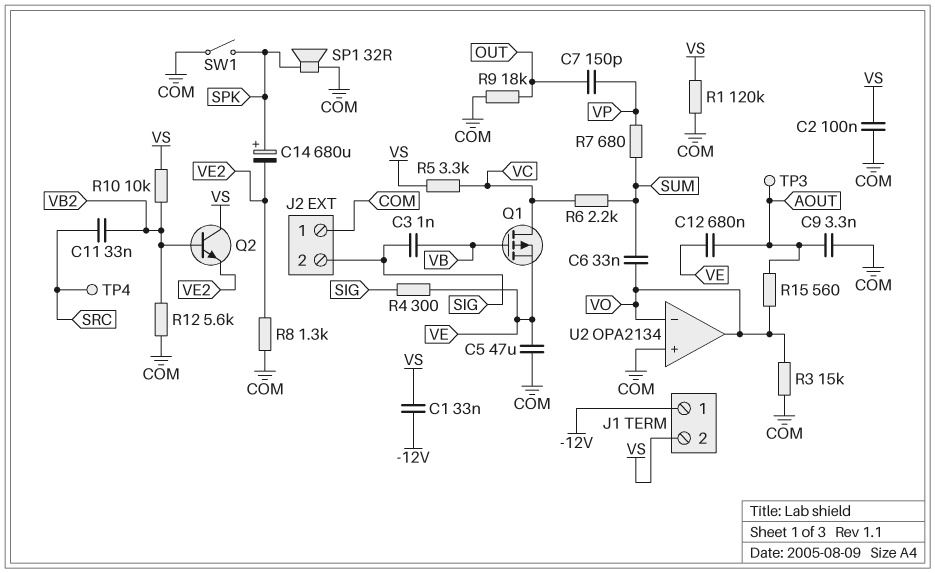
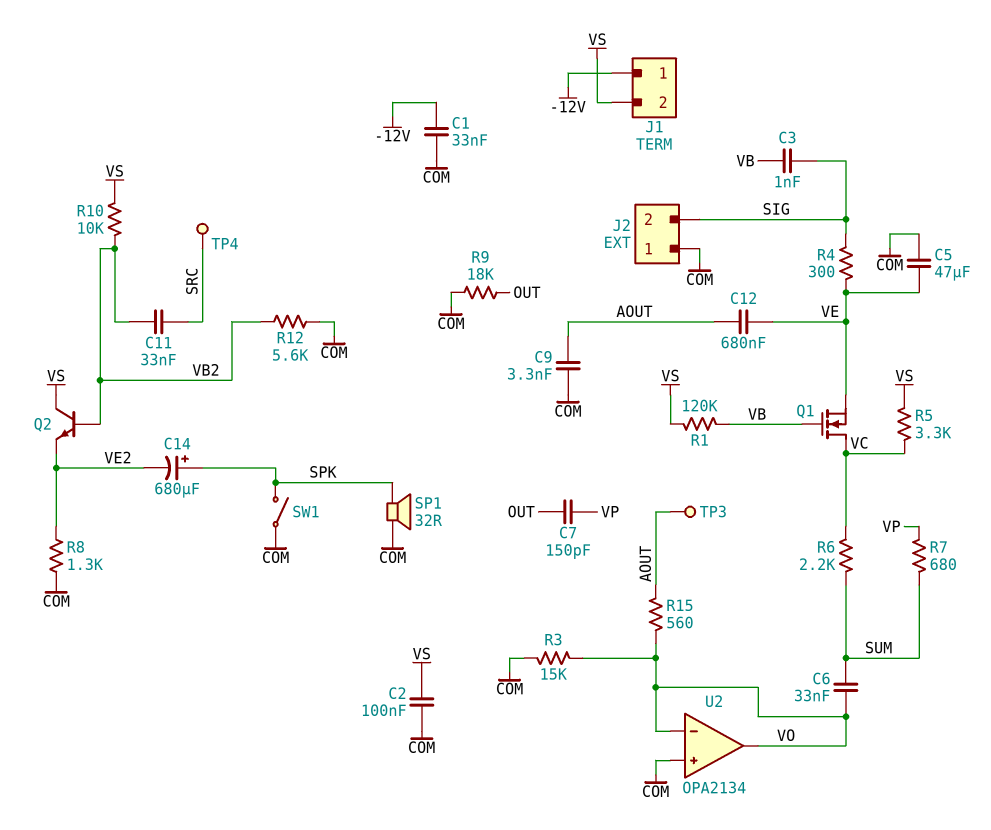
C1: 33nF (-12V, VS) -> 33nF (-12V, COM)
Q1: PMOS (G VB, D VC, S VE) -> NMOS (G VB, D VC, S VE)
R1: 120k (COM, VS) -> 120k (VB, VS)

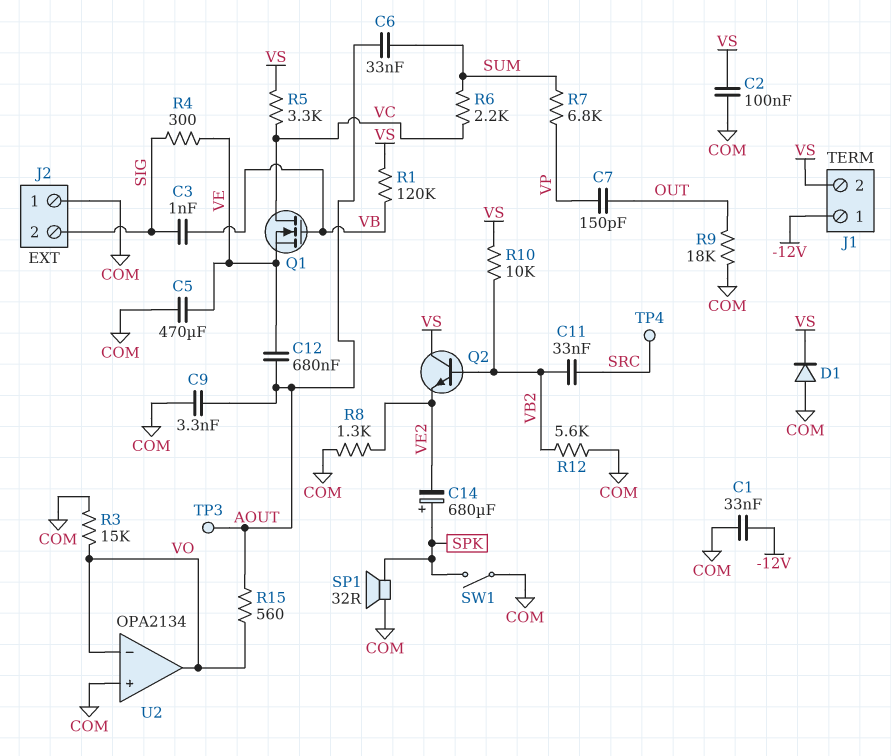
C5: 47uF (COM, VE) -> 470uF (COM, VE)
C6: 33nF (SUM, VO) -> 33nF (AOUT, SUM)
D1: none -> diode (A COM, K VS)
R7: 680 (SUM, VP) -> 6.8k (SUM, VP)

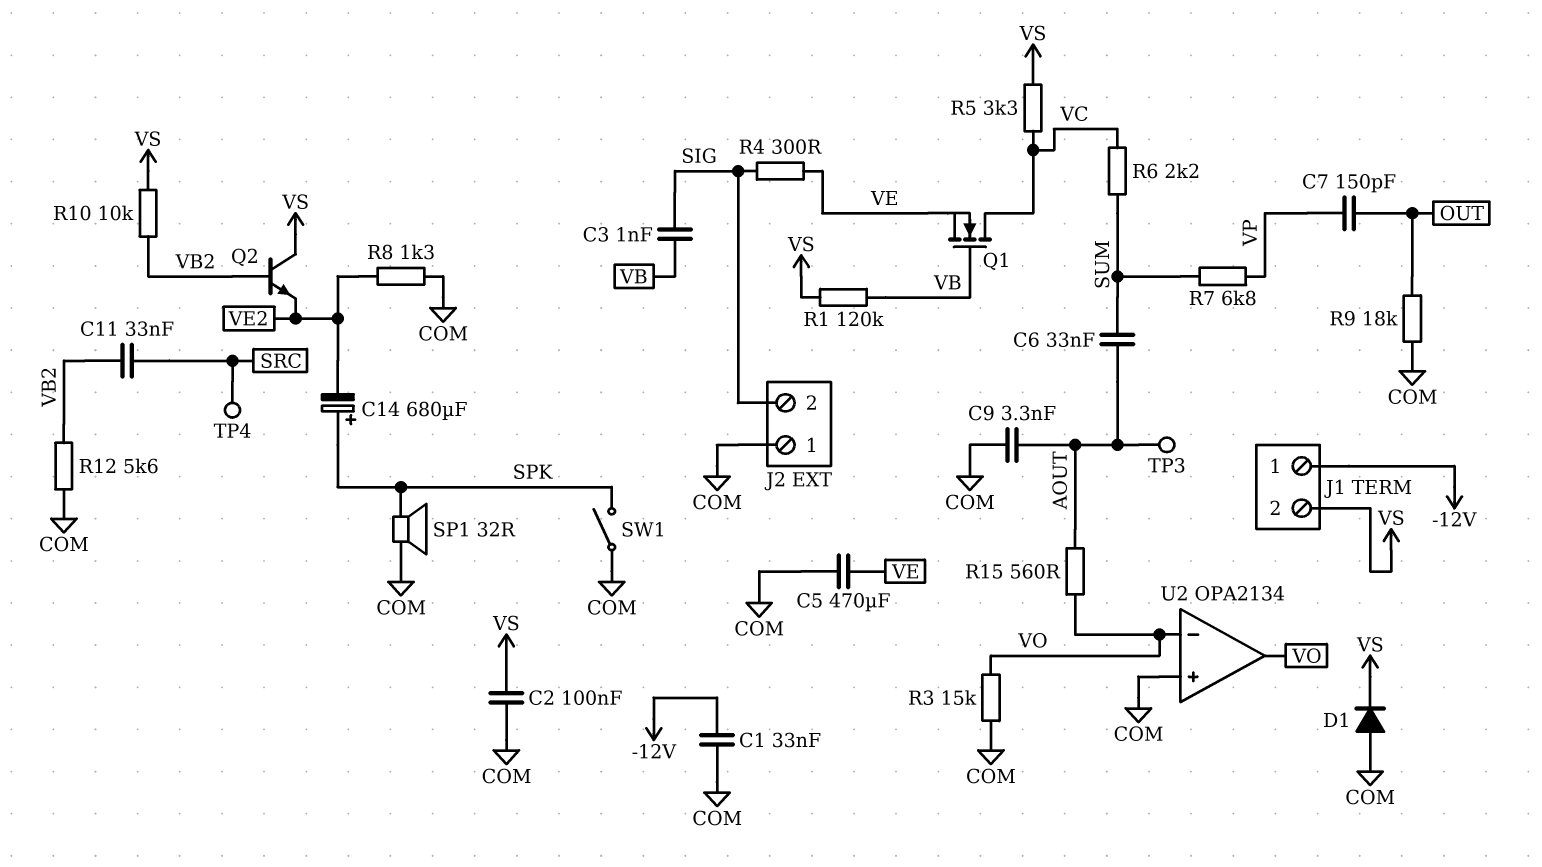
C12: 680nF (AOUT, VE) -> none

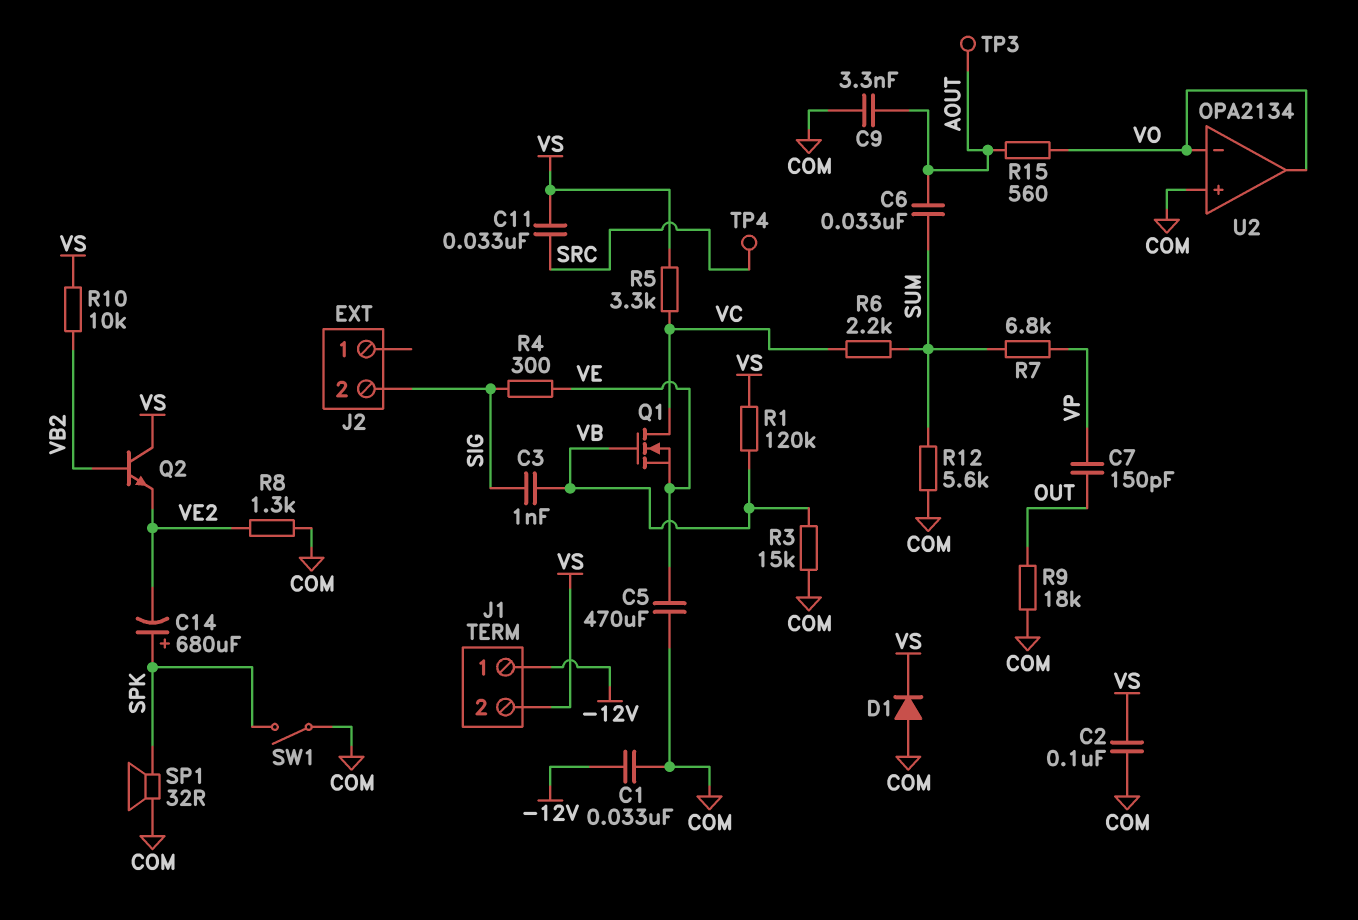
C11: 33nF (SRC, VB2) -> 33nF (SRC, VS)
J2 pin 1: COM -> none
R3: 15k (COM, VO) -> 15k (COM, VB)
R12: 5.6k (COM, VB2) -> 5.6k (COM, SUM)

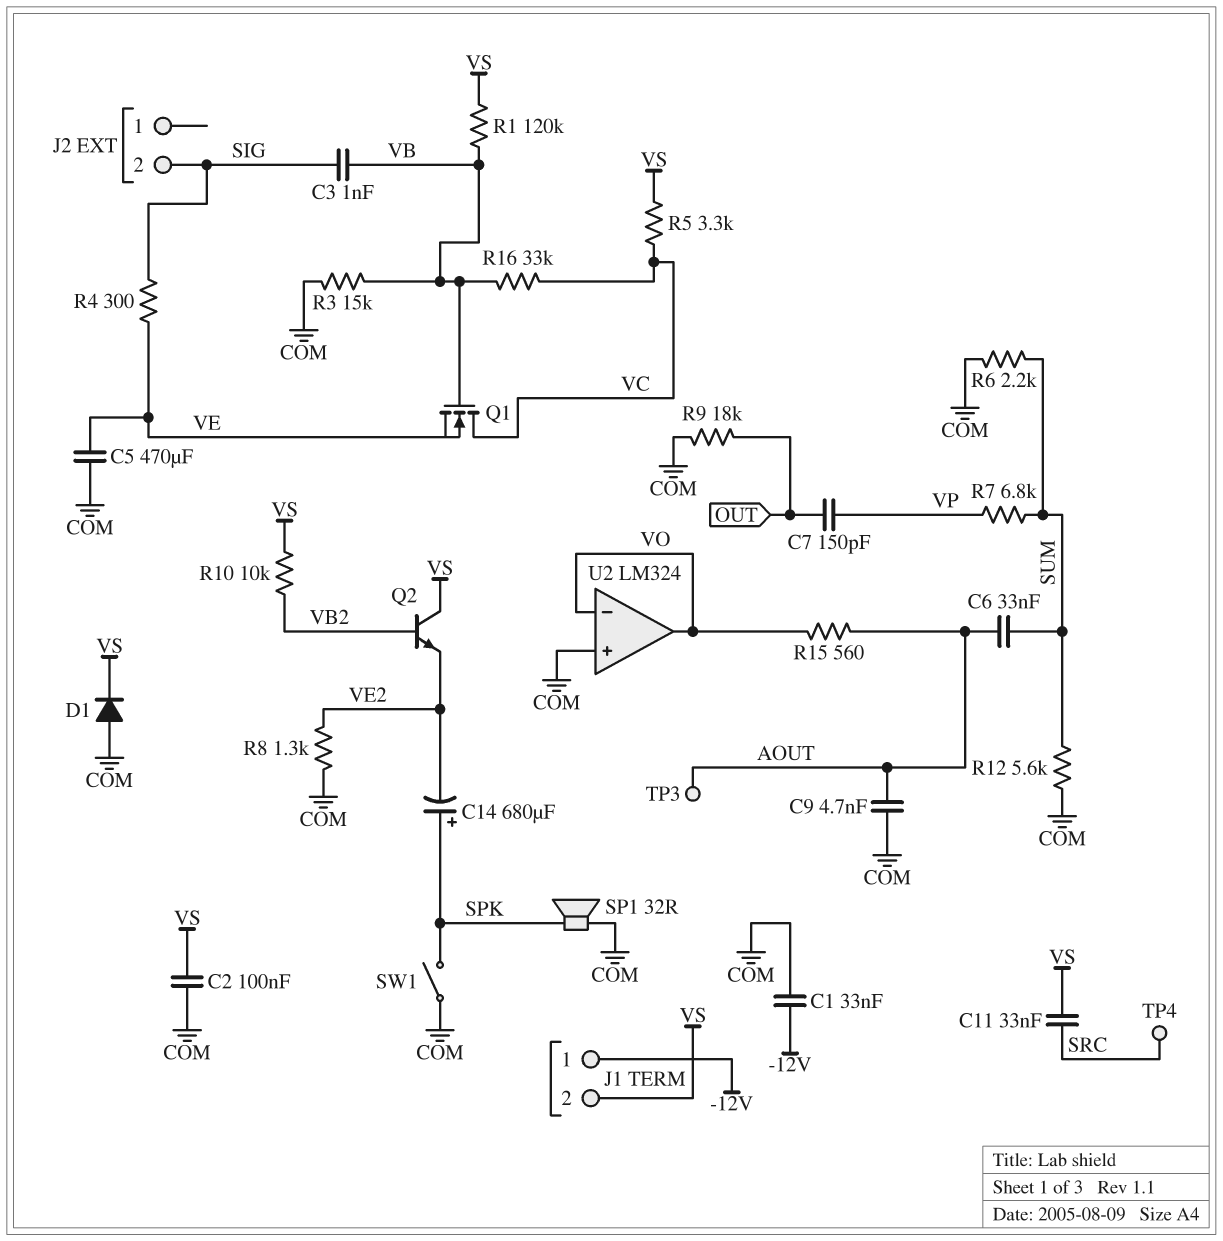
C9: 3.3nF (AOUT, COM) -> 4.7nF (AOUT, COM)
R6: 2.2k (SUM, VC) -> 2.2k (COM, SUM)
R16: none -> 33k (VB, VC)
U2: OPA2134 -> LM324

